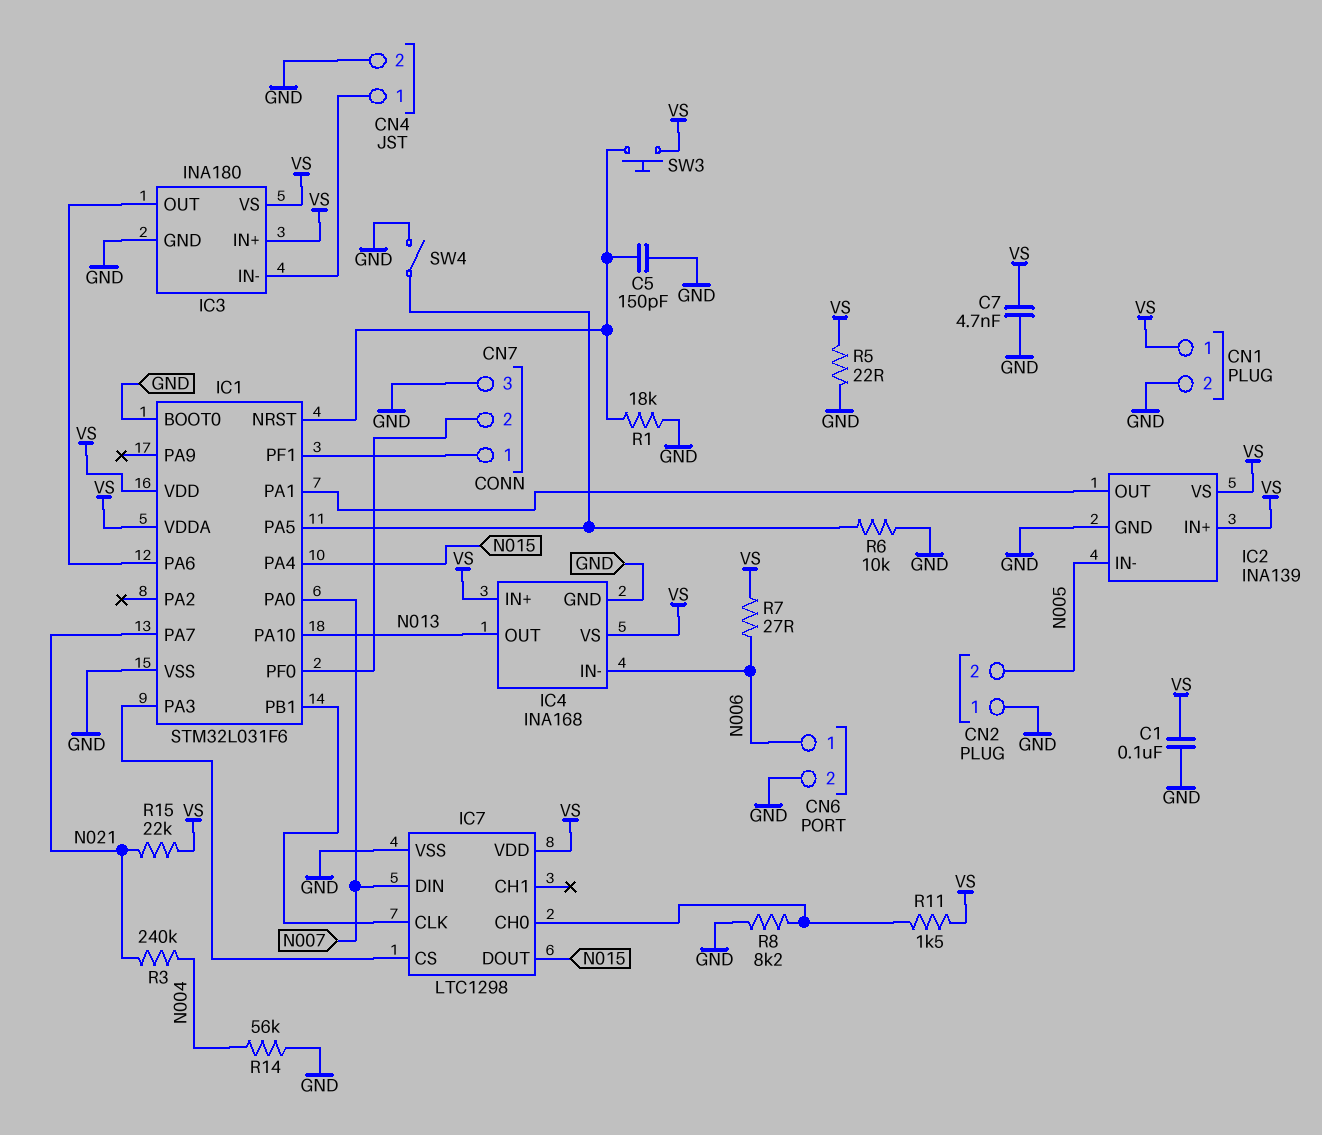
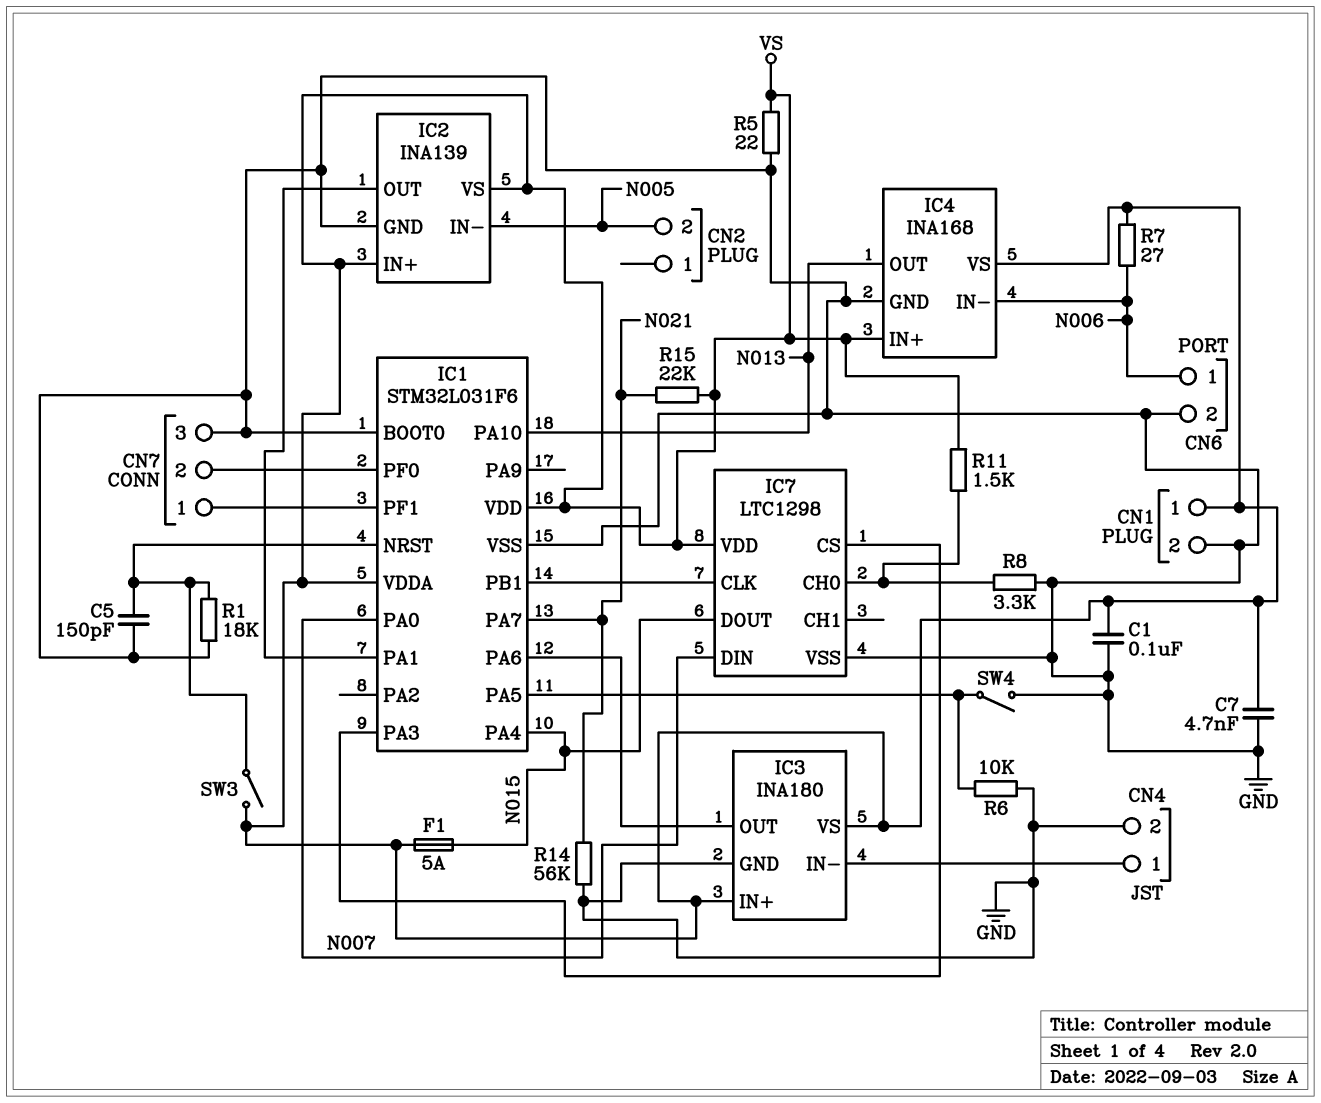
CN2 pin 1: GND -> none
F1: none -> 5A (N015, VS)
R3: 240k (N004, N021) -> none
R8: 8.2k (GND, IC7/CH0) -> 3.3k (GND, IC7/CH0)
R14: 56k (GND, N004) -> 56k (GND, N021)
SW3: button (IC1/NRST, VS) -> switch (IC1/NRST, VS)

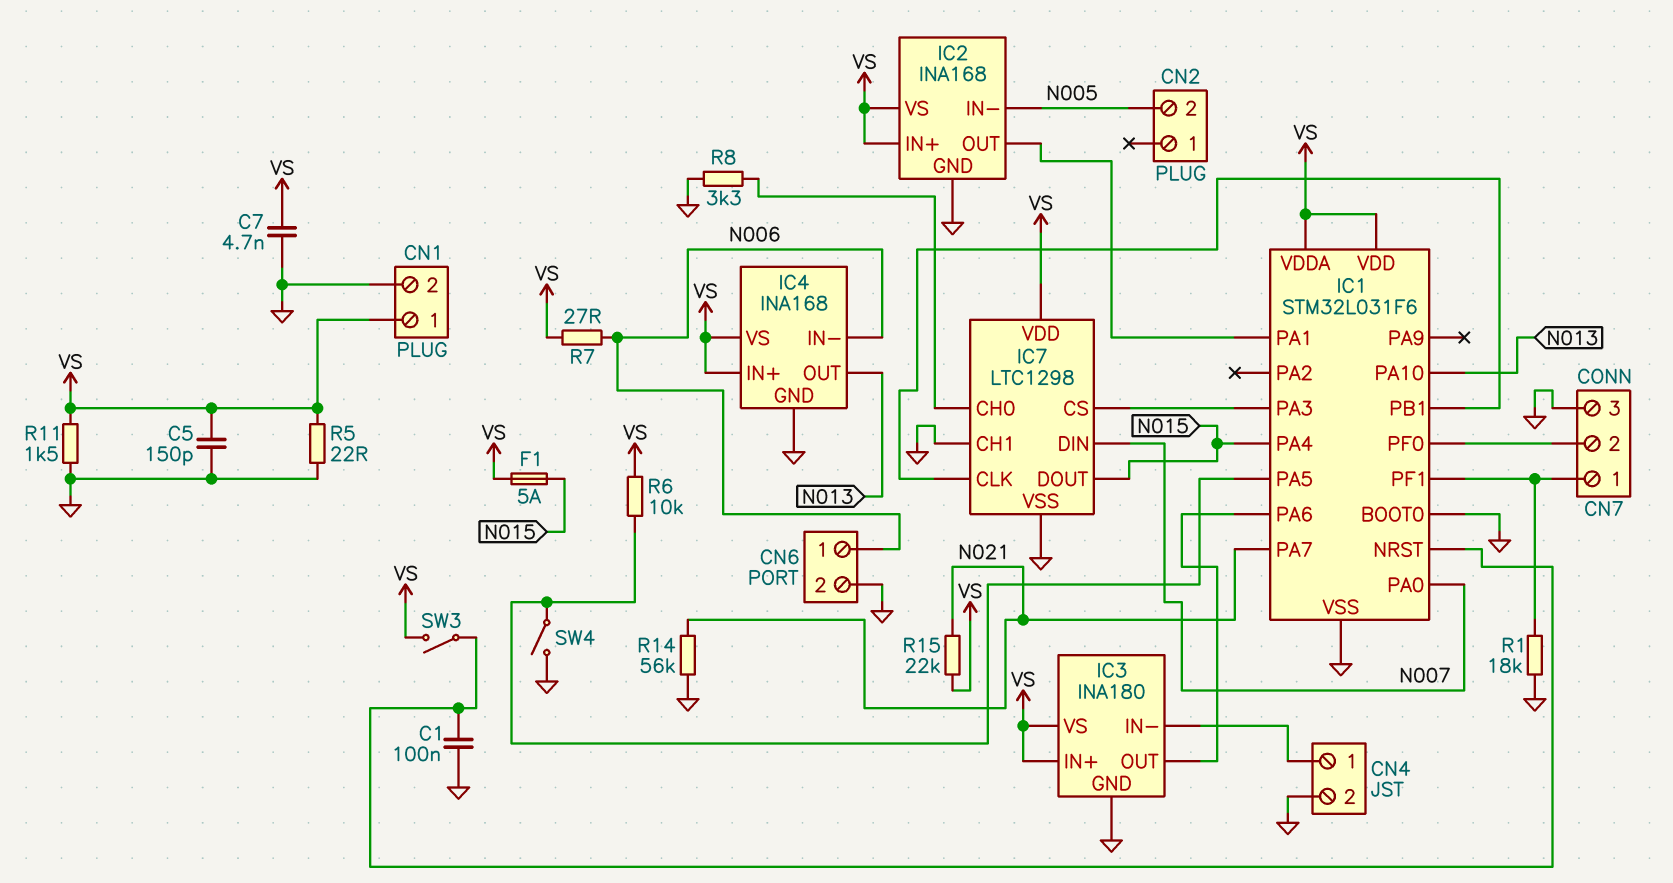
C1: 100nF (GND, VS) -> 100nF (GND, IC1/NRST)
C5: 150pF (GND, IC1/NRST) -> 150pF (GND, VS)
IC2: INA139 -> INA168
IC7 pin CH1: none -> GND
R1: 18k (GND, IC1/NRST) -> 18k (CN7/1, GND)
R6: 10k (GND, IC1/PA5) -> 10k (IC1/PA5, VS)
R11: 1.5k (IC7/CH0, VS) -> 1.5k (GND, VS)

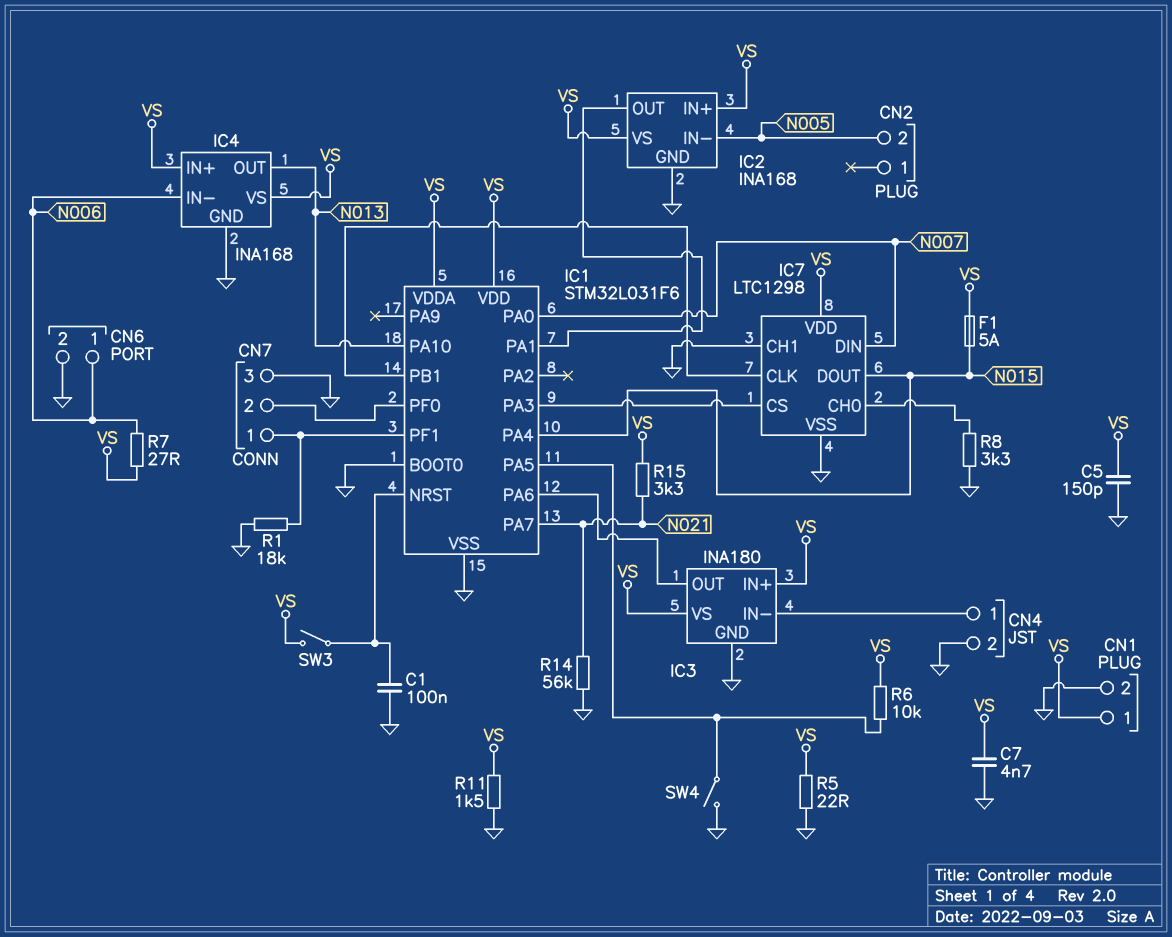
R15: 22k (N021, VS) -> 3.3k (N021, VS)

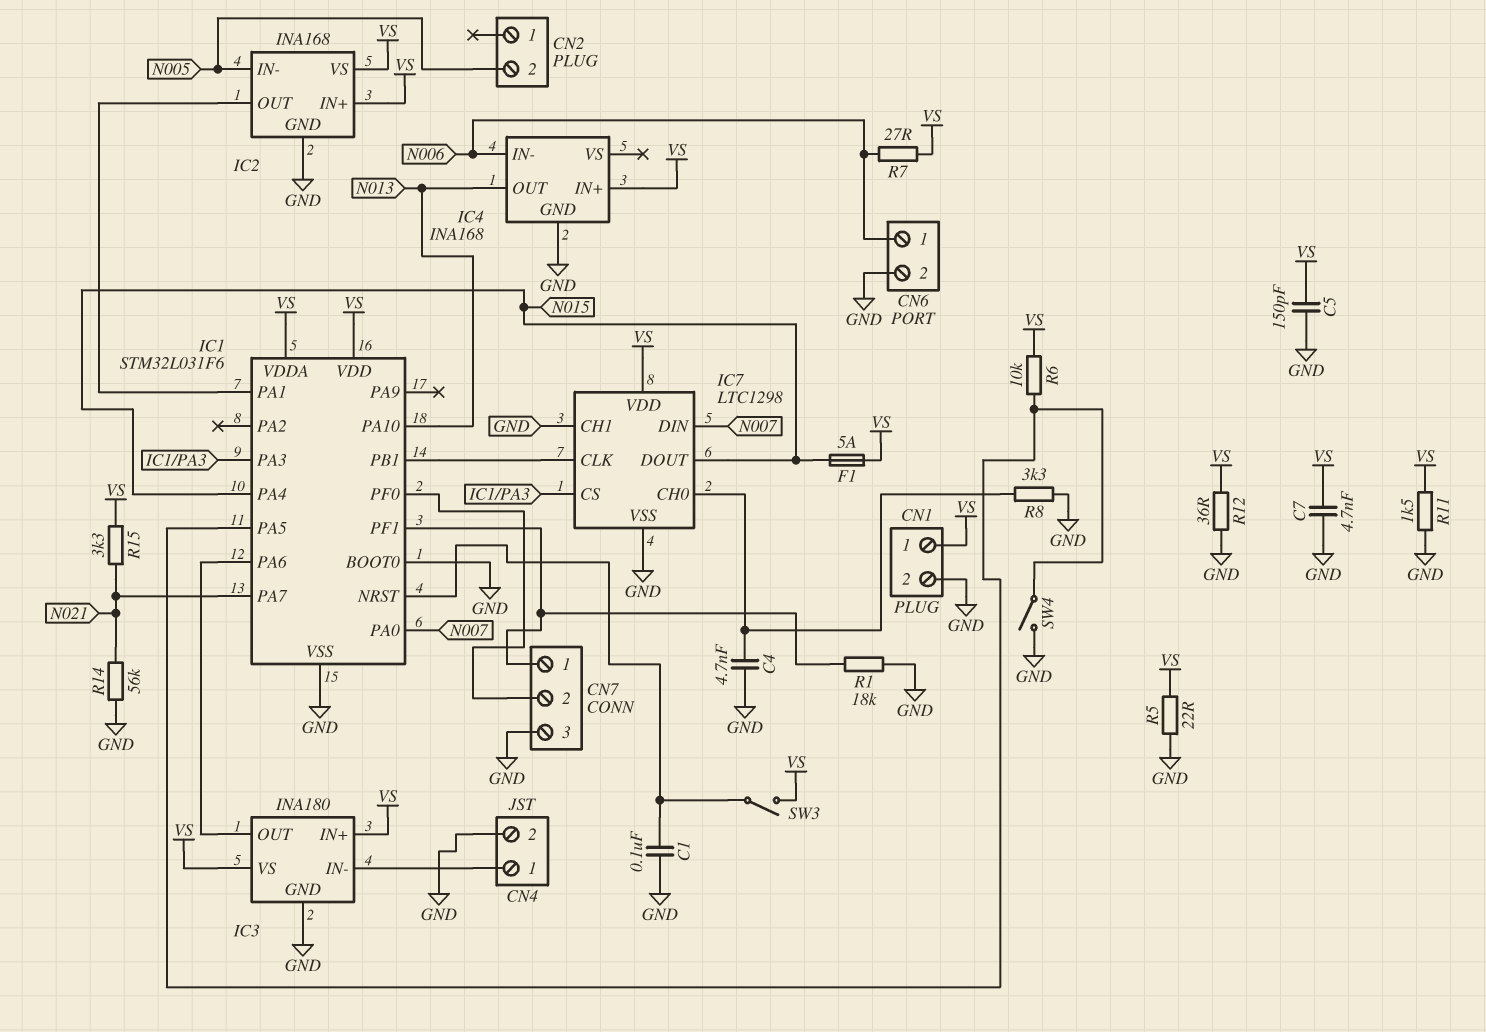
C4: none -> 4.7nF (GND, IC7/CH0)
IC4 pin VS: VS -> none
R12: none -> 36 (GND, VS)

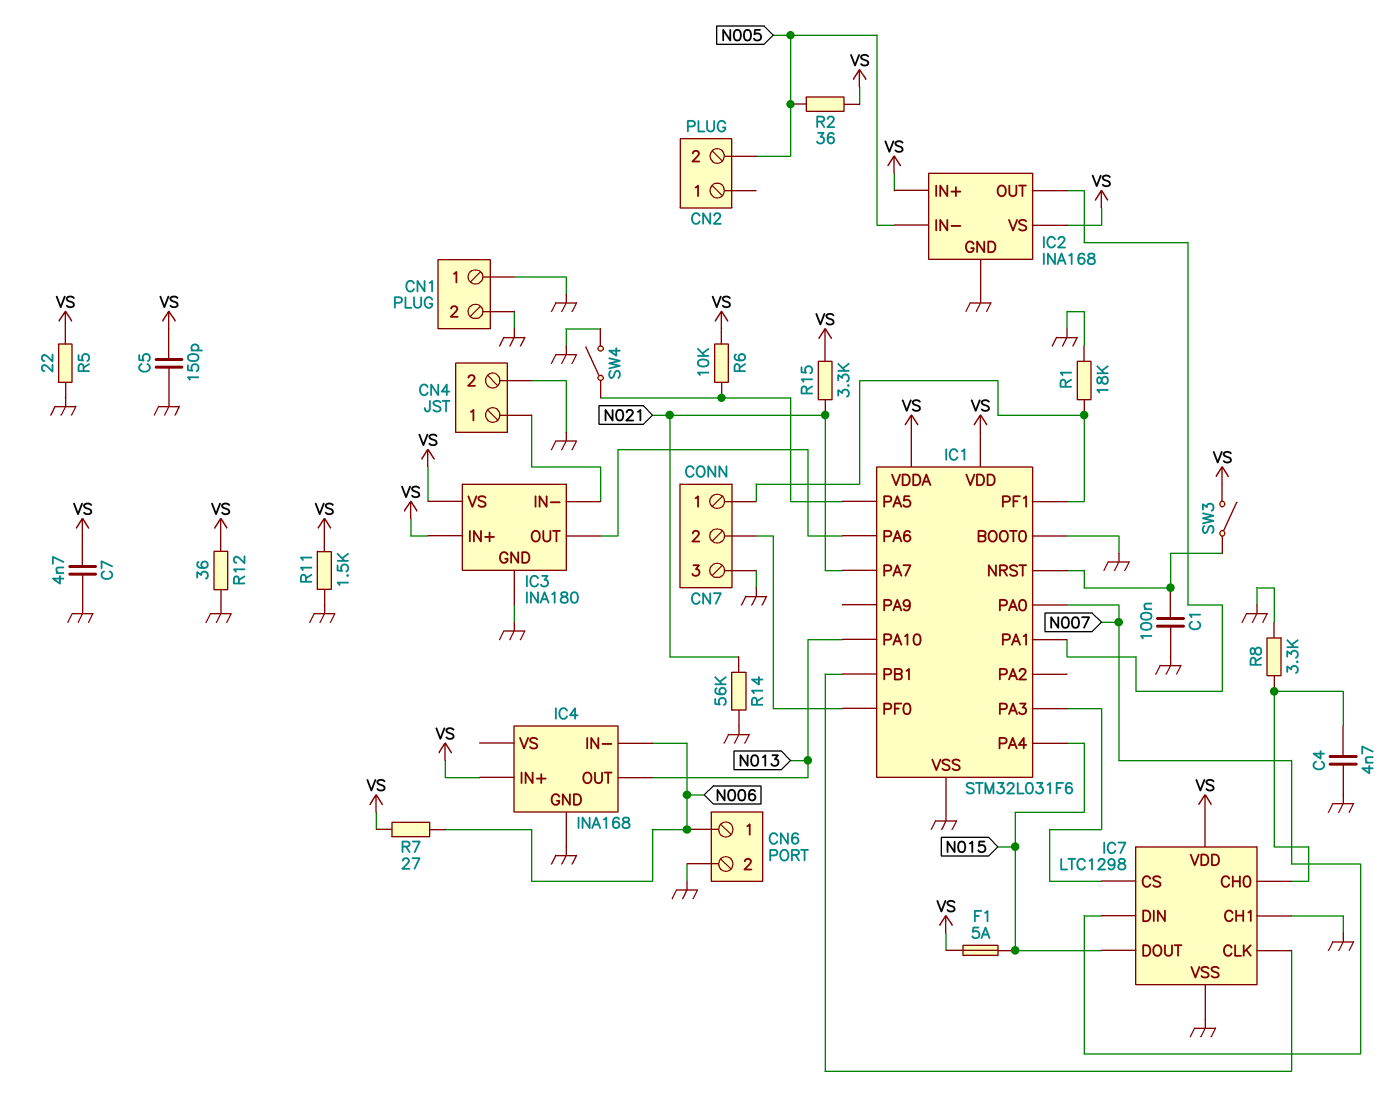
CN1 pin 1: VS -> GND
R2: none -> 36 (N005, VS)

